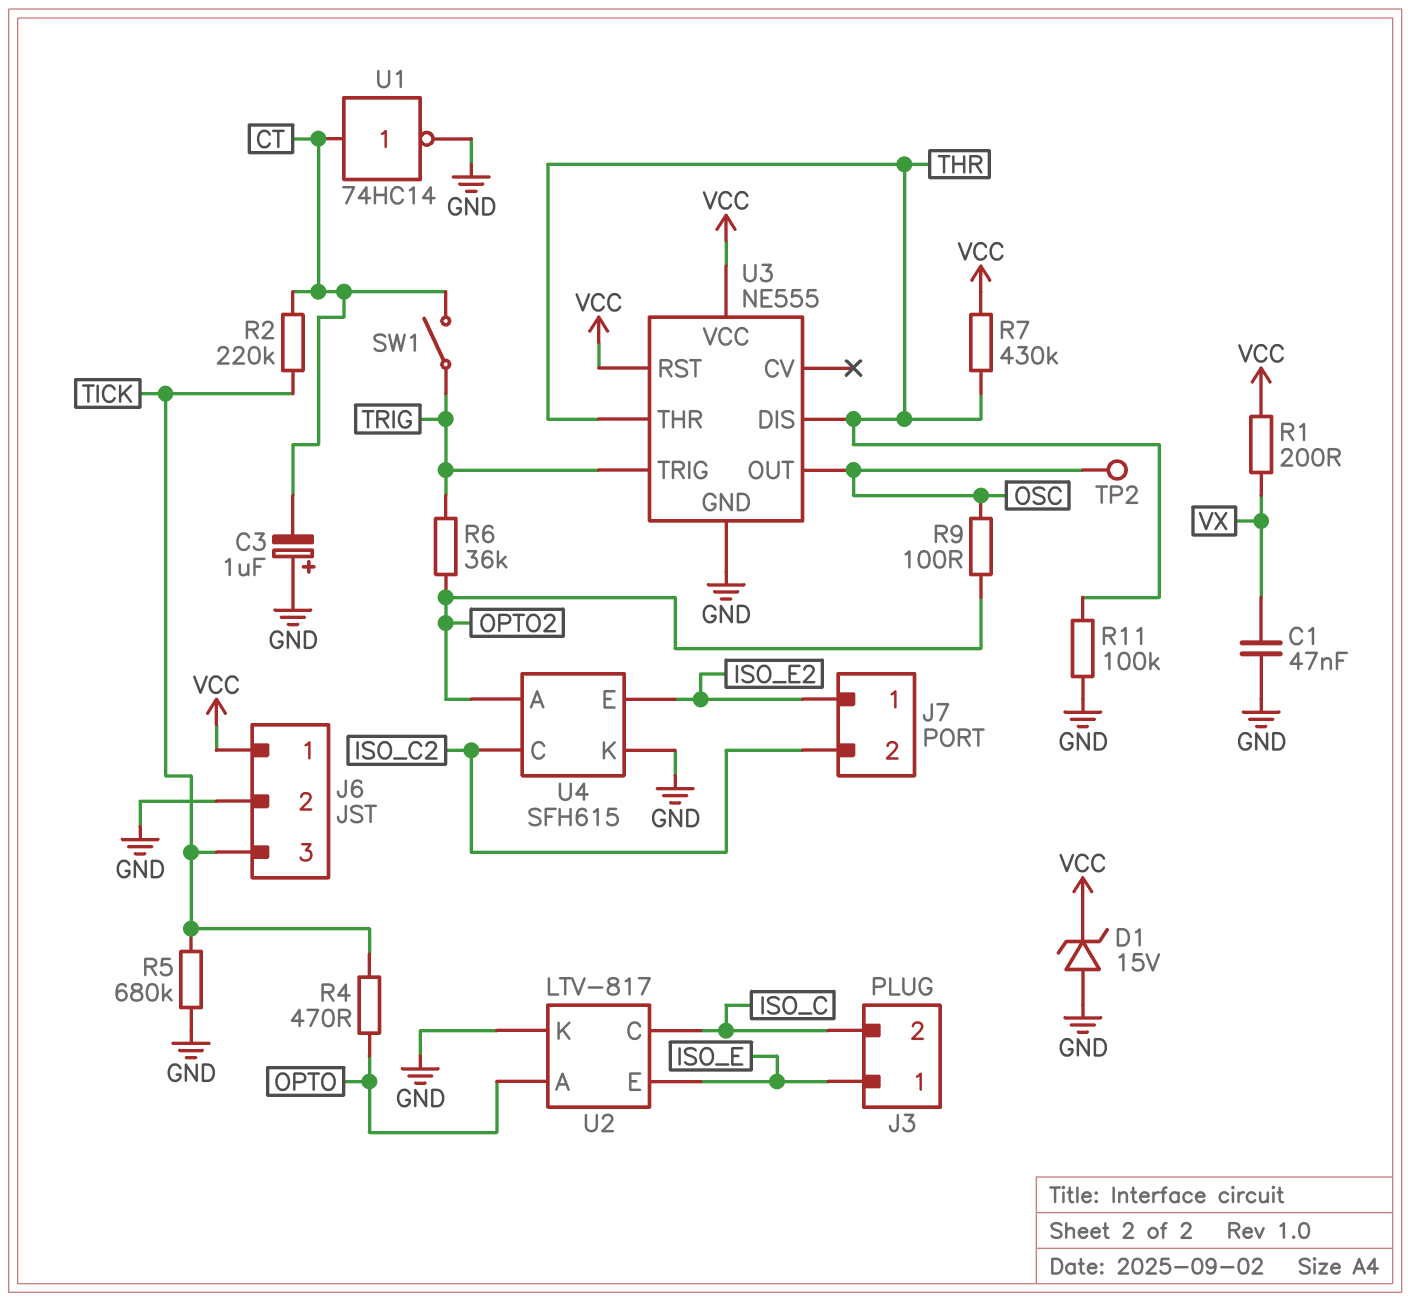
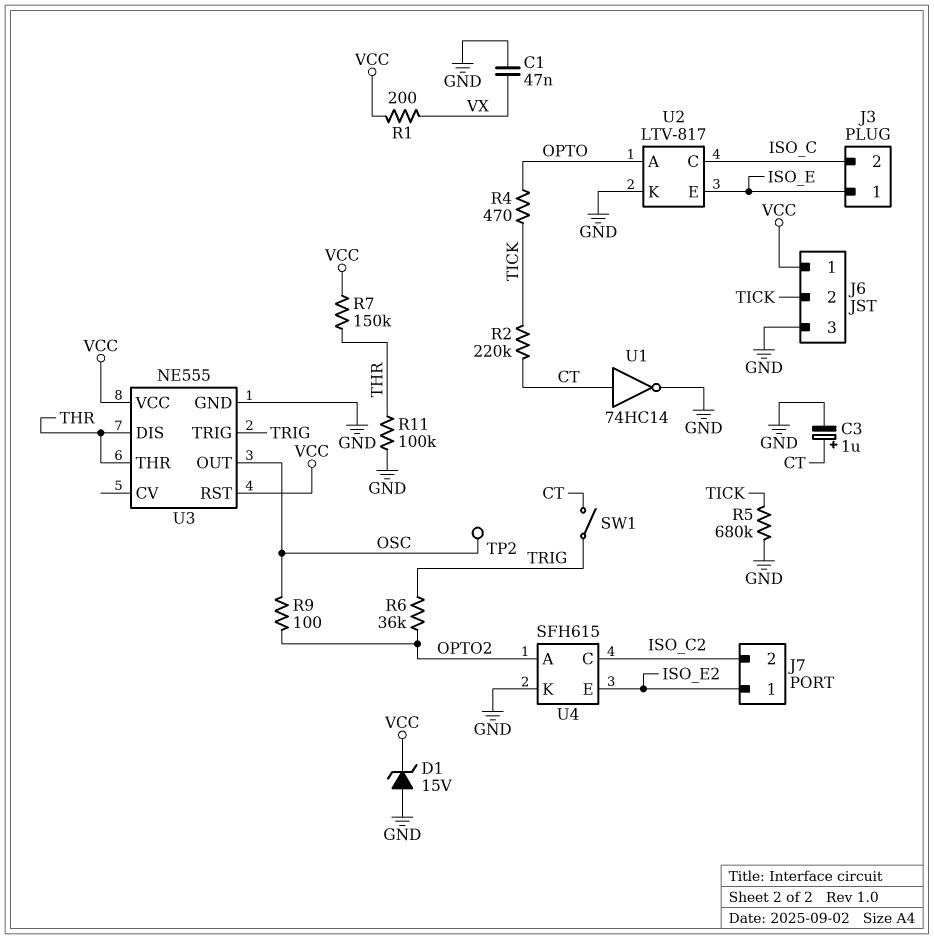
C3: 1uF (plus GND, minus CT) -> 1uF (plus CT, minus GND)
J6 pin 2: GND -> TICK
J6 pin 3: TICK -> GND
R7: 430k (THR, VCC) -> 150k (THR, VCC)

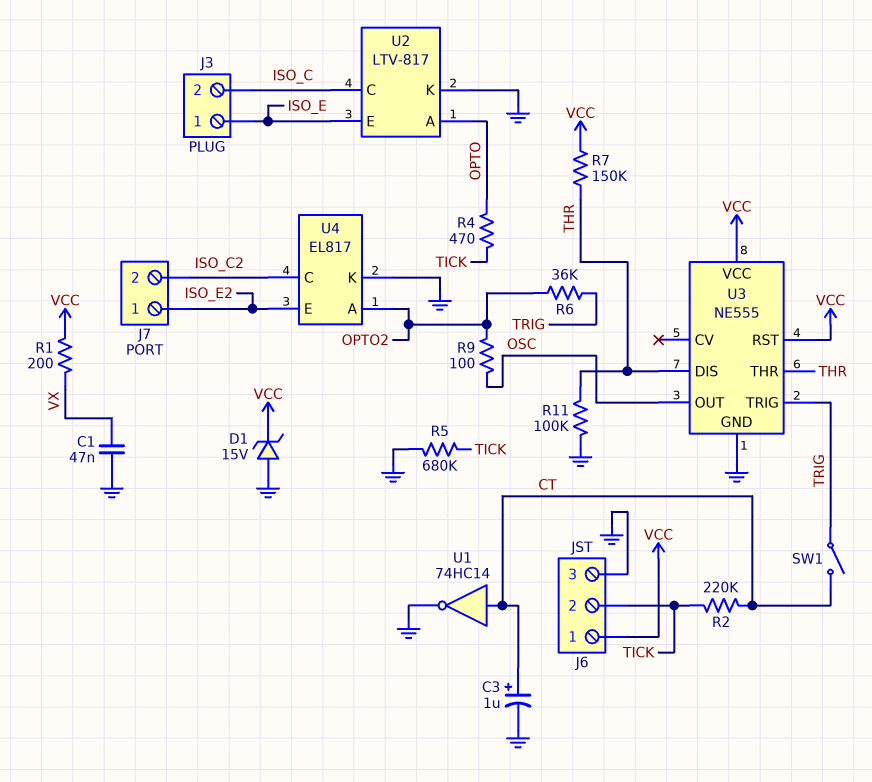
TP2: test point (OSC) -> none
U4: SFH615 -> EL817

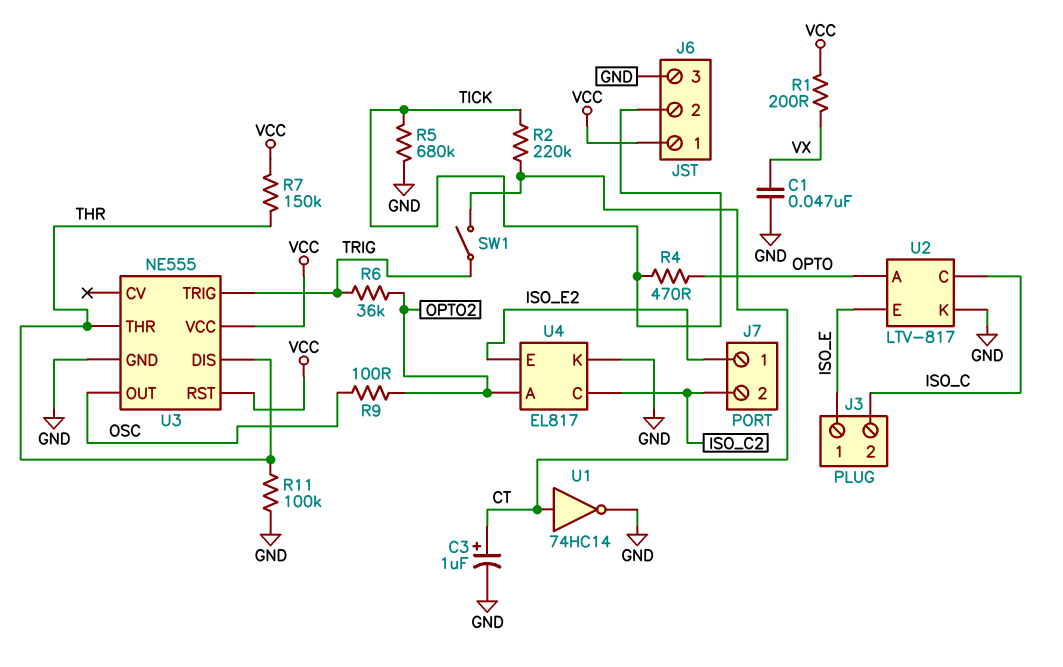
D1: zener 15V (A GND, K VCC) -> none

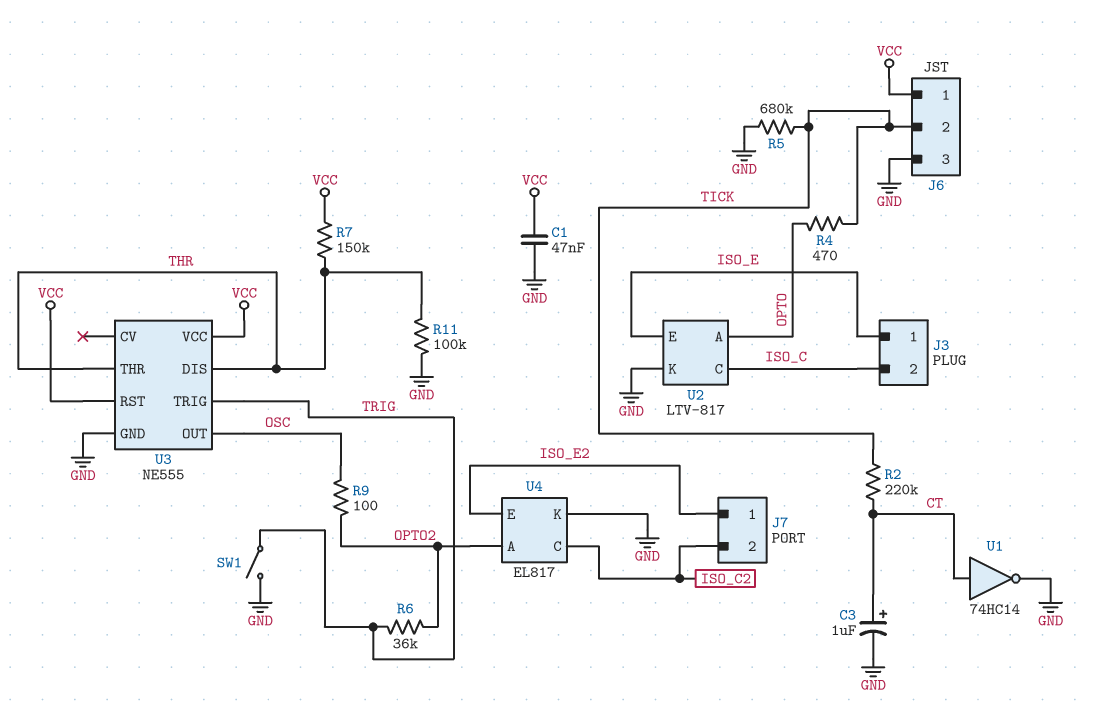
C1: 47nF (GND, VX) -> 47nF (GND, VCC)
R1: 200 (VCC, VX) -> none
SW1: switch (CT, TRIG) -> switch (GND, TRIG)

